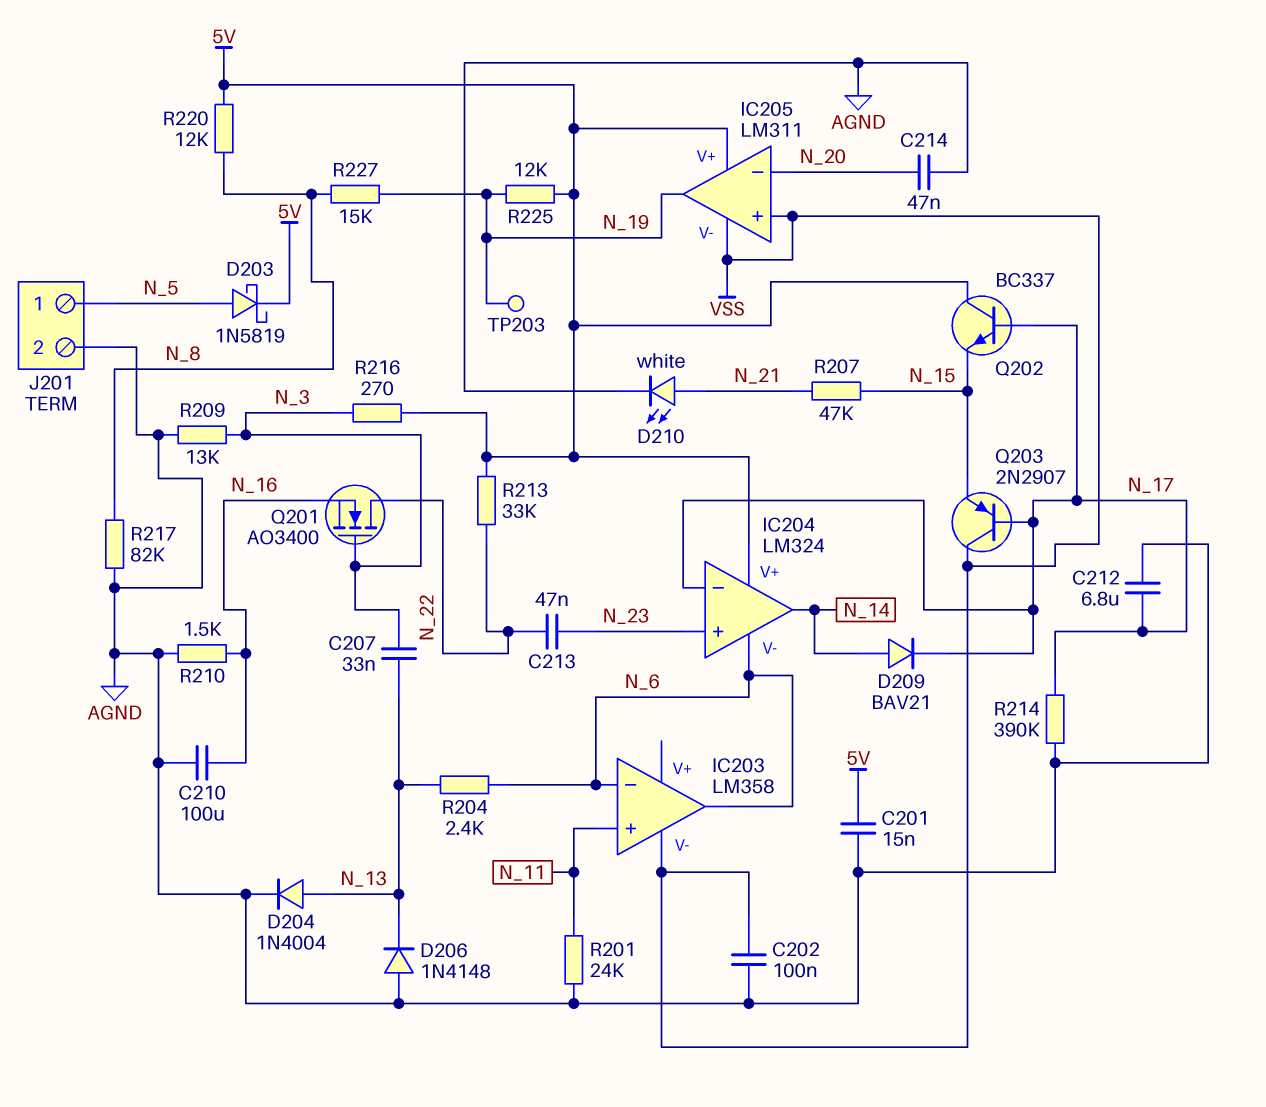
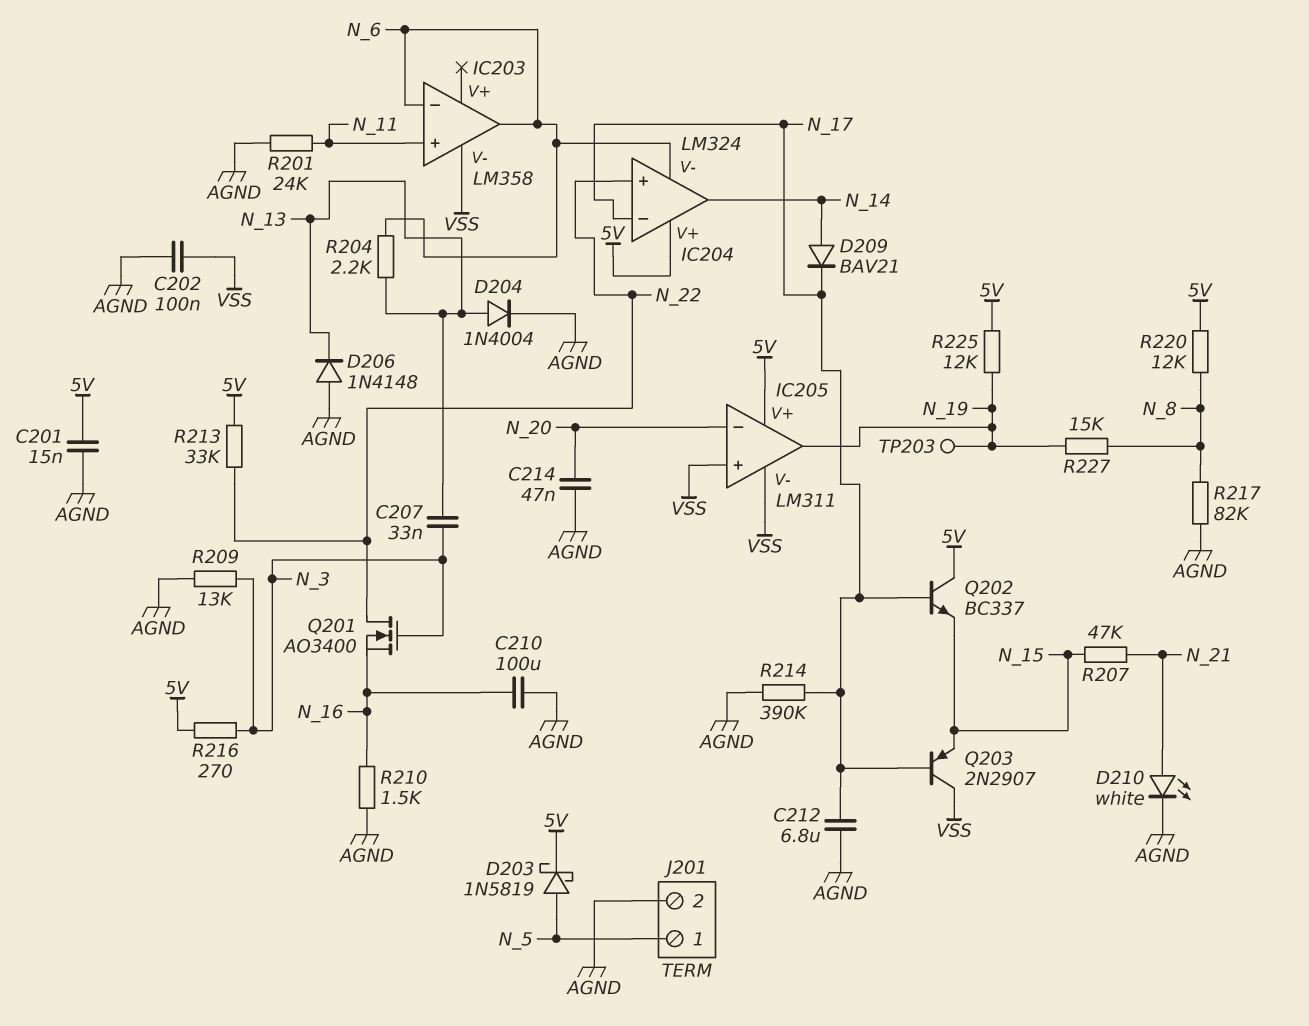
C213: 47nF (N_22, N_23) -> none
IC204 pin in+: N_23 -> N_22
R204: 2.4k (N_6, N_13) -> 2.2k (N_6, N_13)

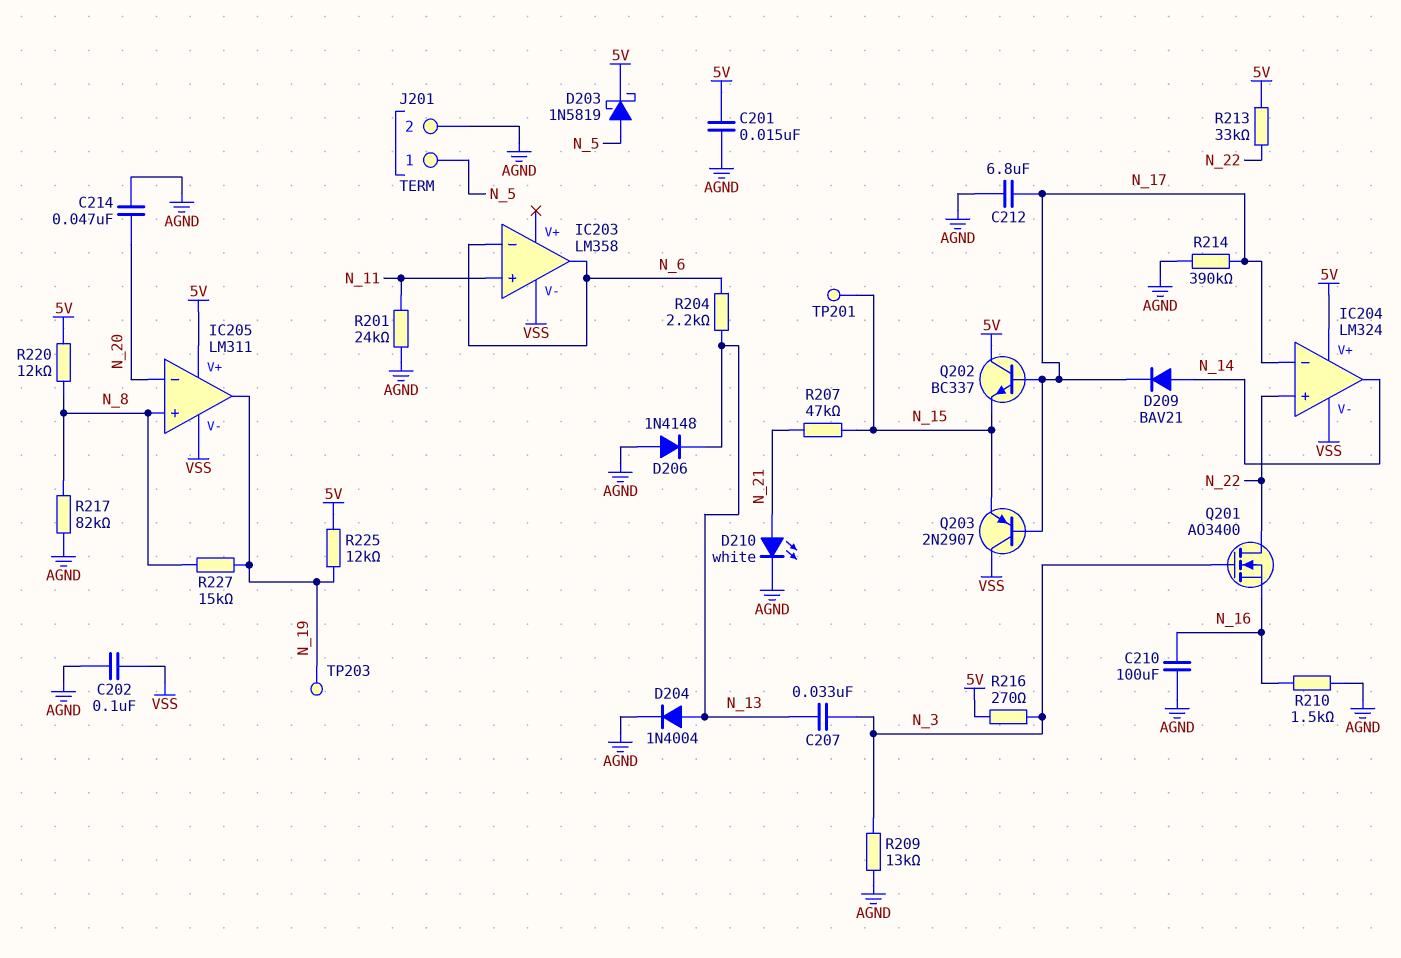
IC204 pin V-: N_6 -> VSS
IC205 pin in+: VSS -> N_8
TP201: none -> test point (N_15)

